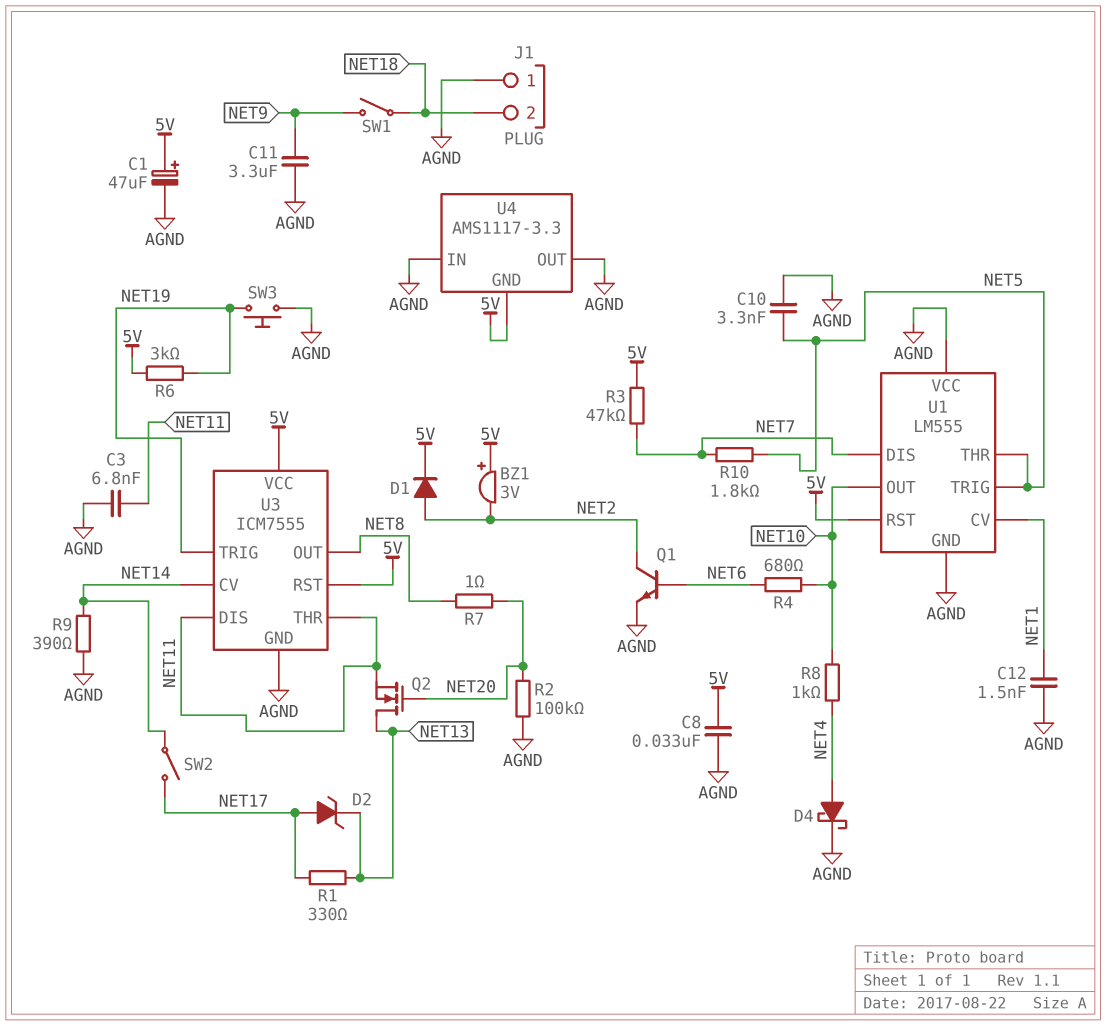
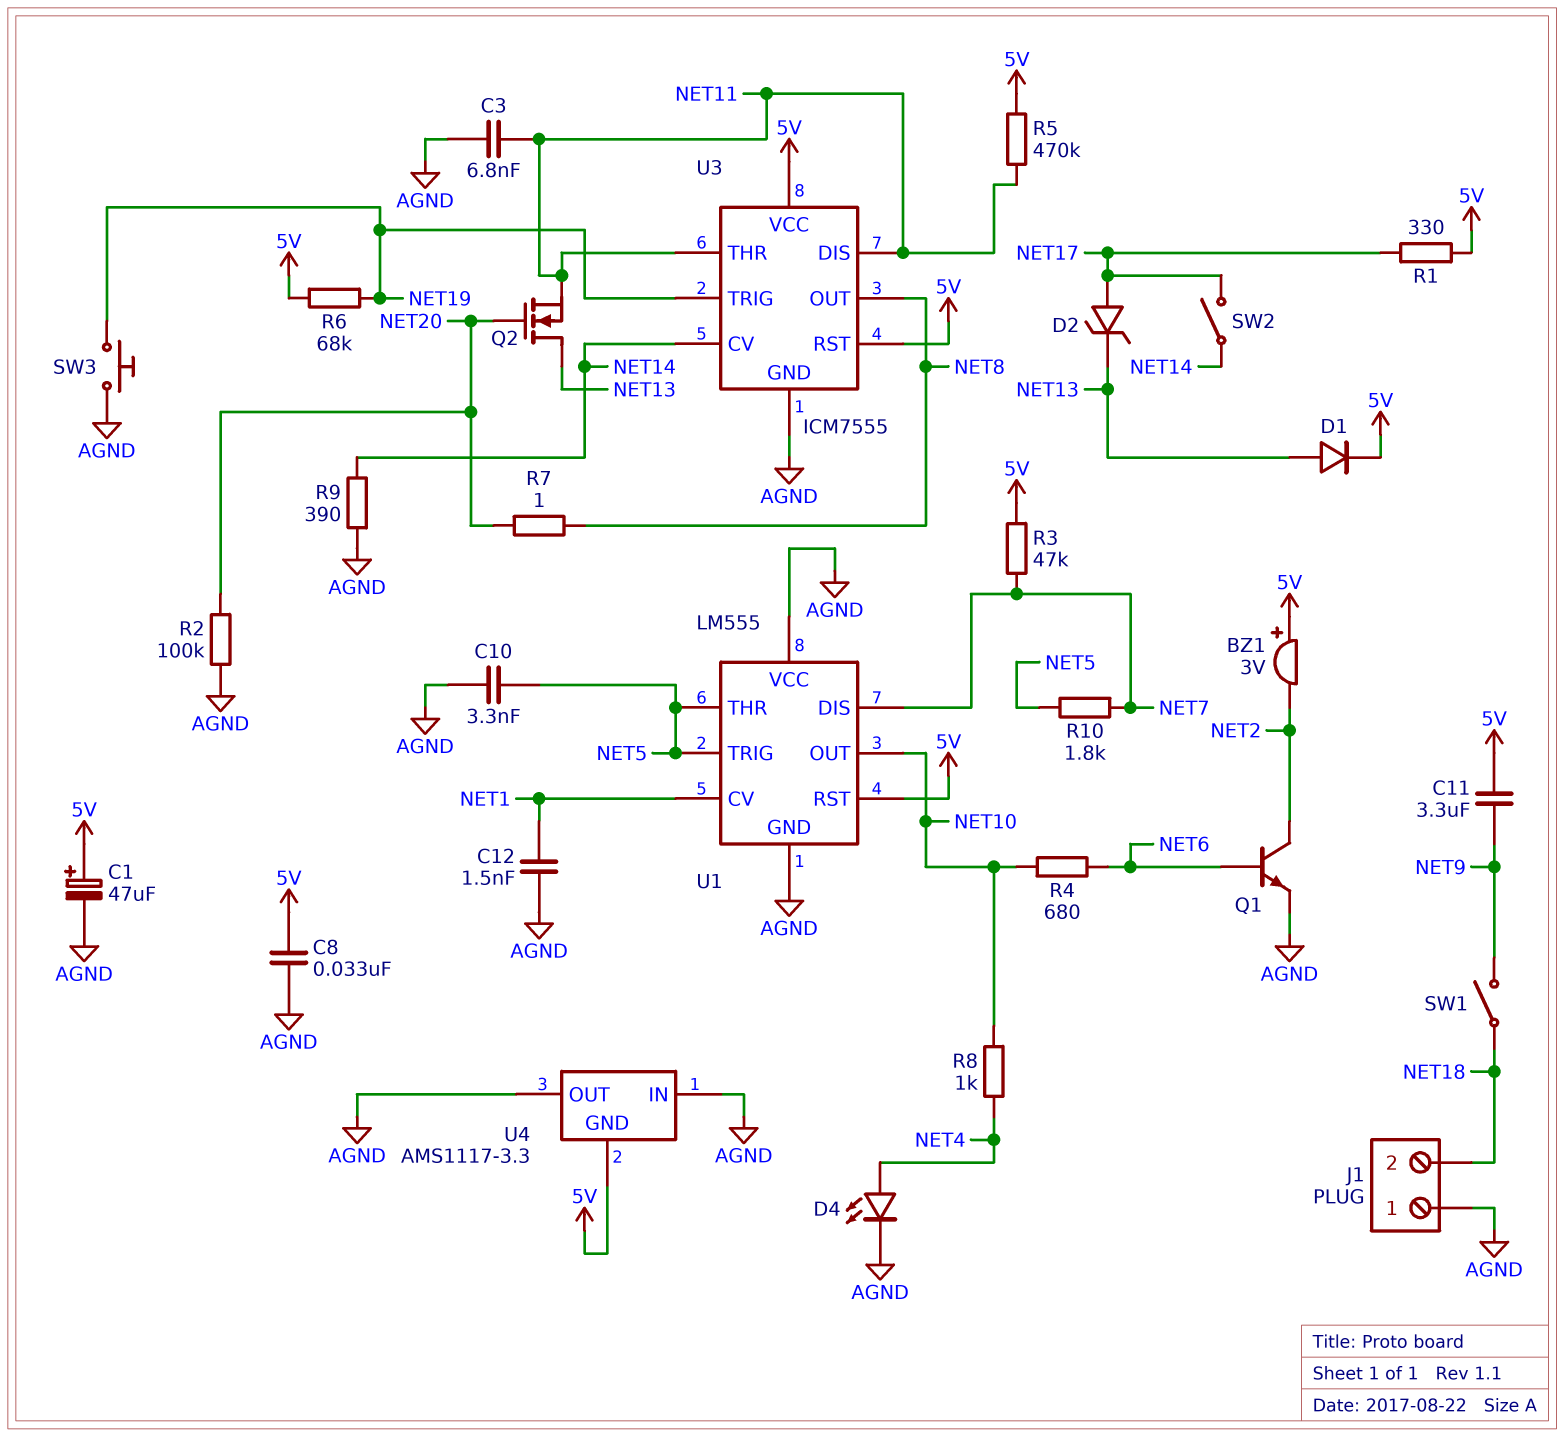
C11: 3.3uF (AGND, NET9) -> 3.3uF (5V, NET9)
D1: diode (A NET2, K 5V) -> diode (A NET13, K 5V)
D4: schottky (A NET4, K AGND) -> LED (A NET4, K AGND)
R1: 330 (NET13, NET17) -> 330 (5V, NET17)
R5: none -> 470k (5V, NET11)
R6: 3k (5V, NET19) -> 68k (5V, NET19)

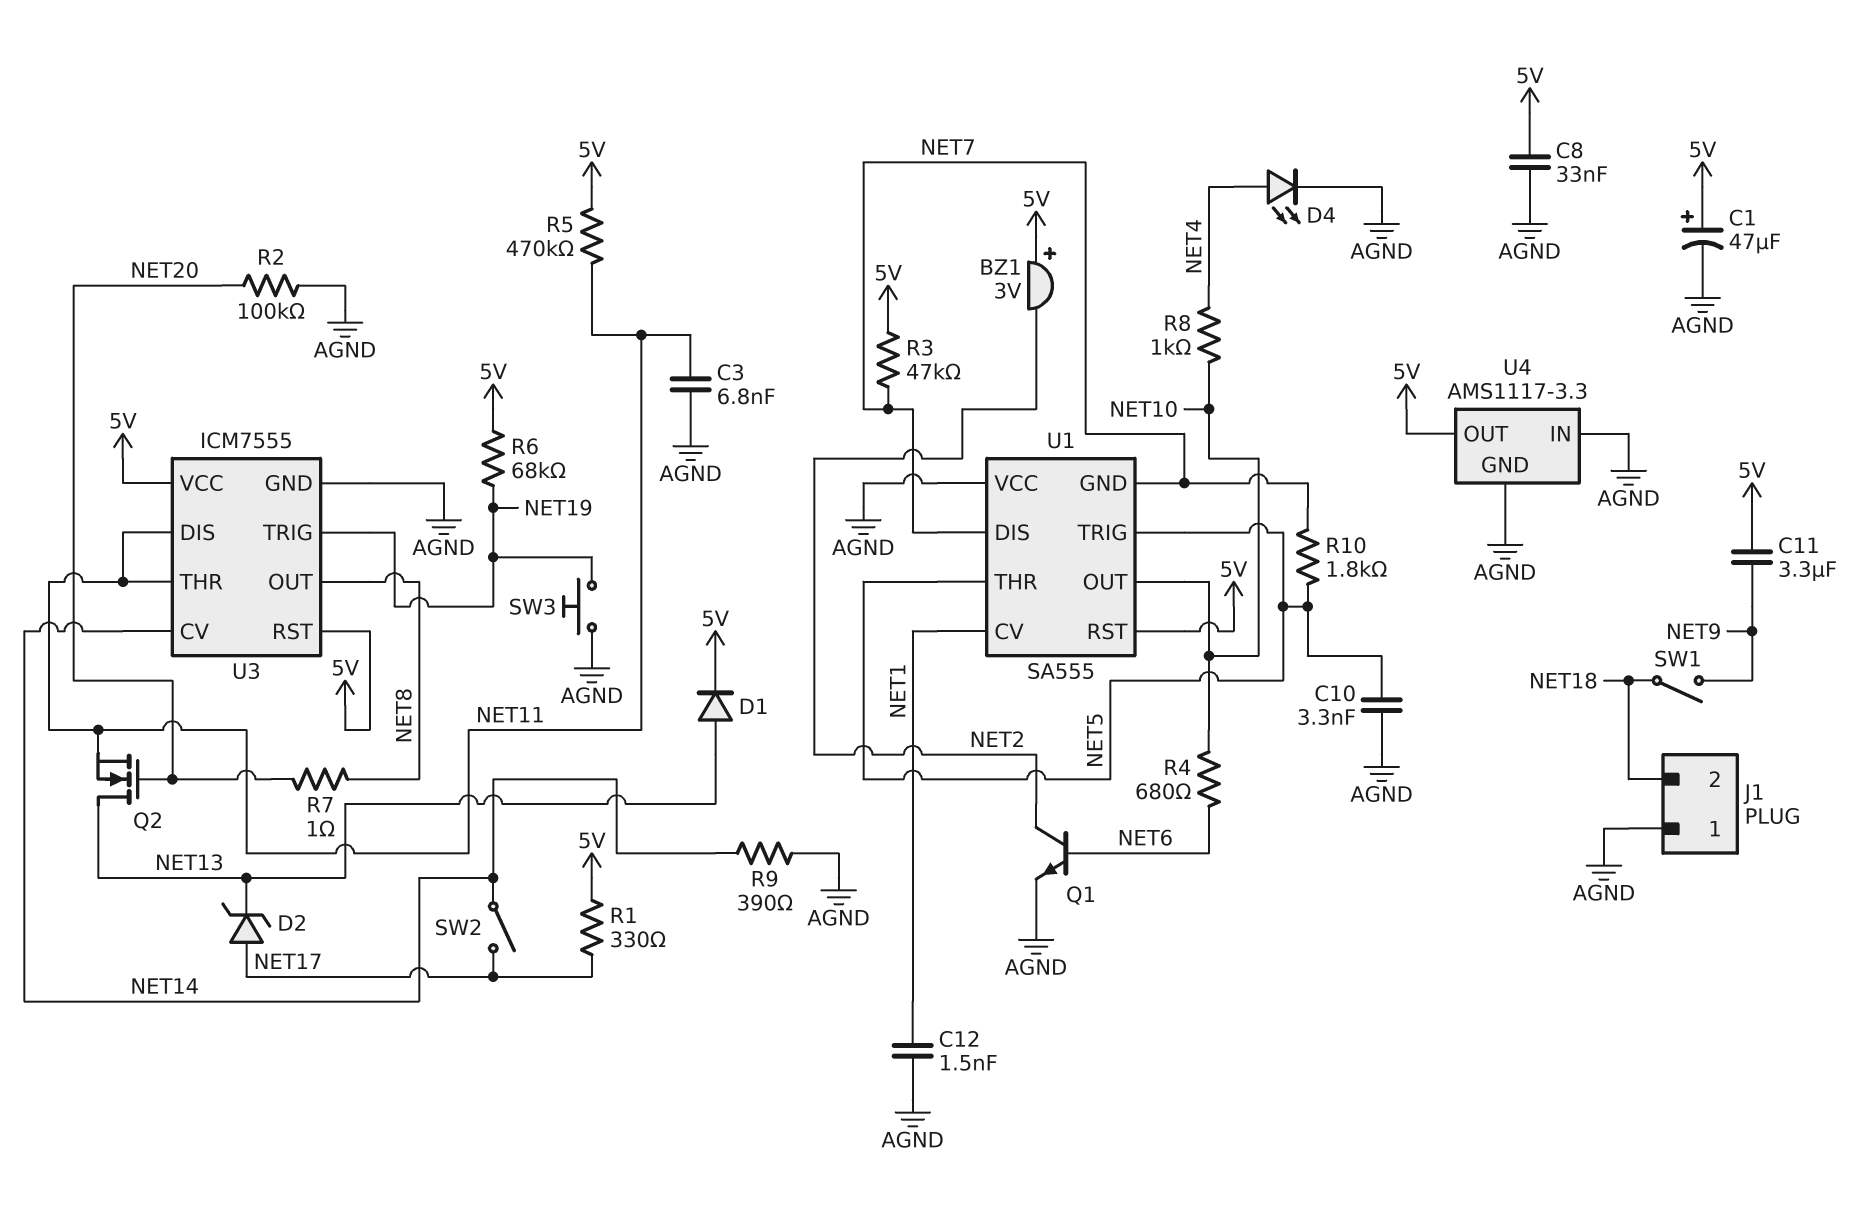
U1: LM555 -> SA555
U1 pin GND: AGND -> NET7
U4 pin GND: 5V -> AGND
U4 pin OUT: AGND -> 5V

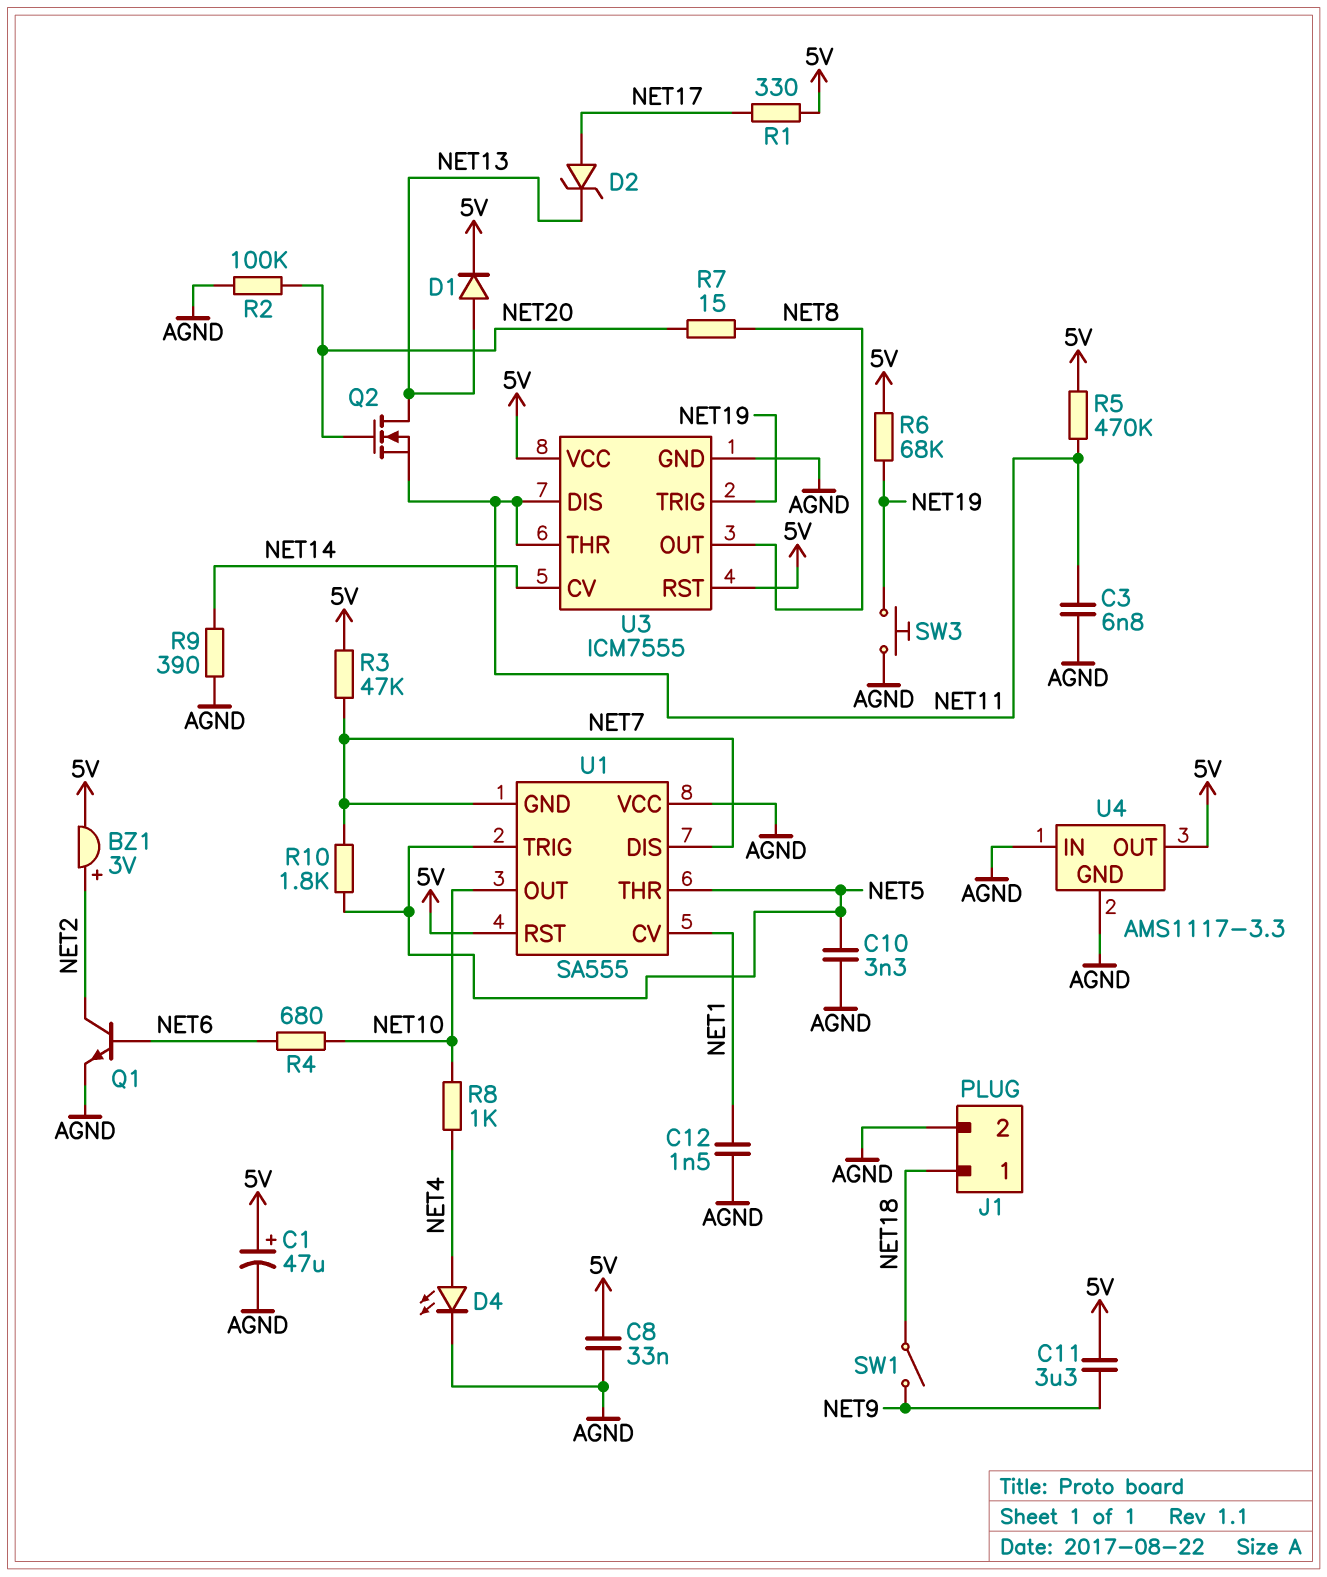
BZ1: buzzer 3V (plus 5V, minus NET2) -> buzzer 3V (plus NET2, minus 5V)
J1 pin 1: AGND -> NET18
J1 pin 2: NET18 -> AGND
R7: 1 (NET8, NET20) -> 15 (NET8, NET20)
SW2: switch (NET14, NET17) -> none

